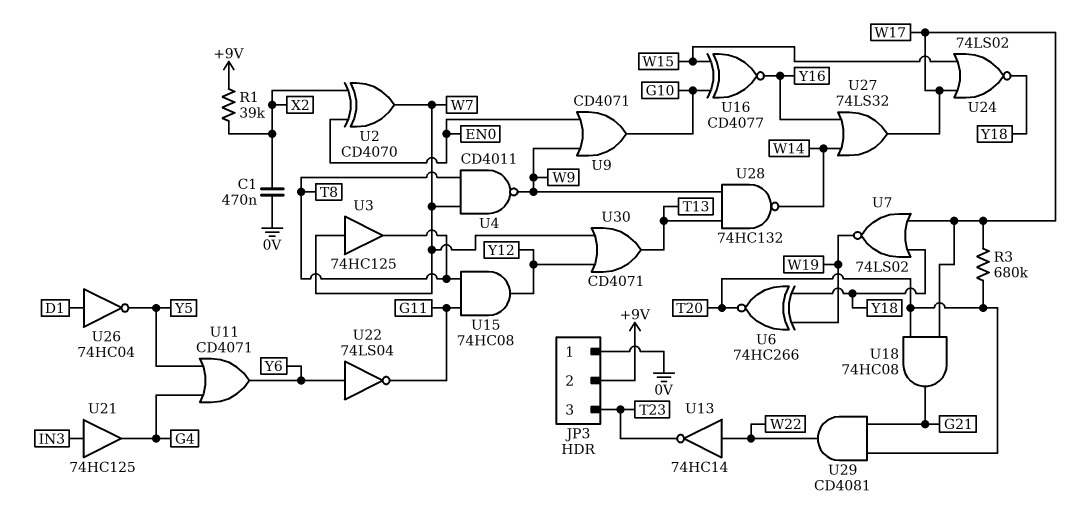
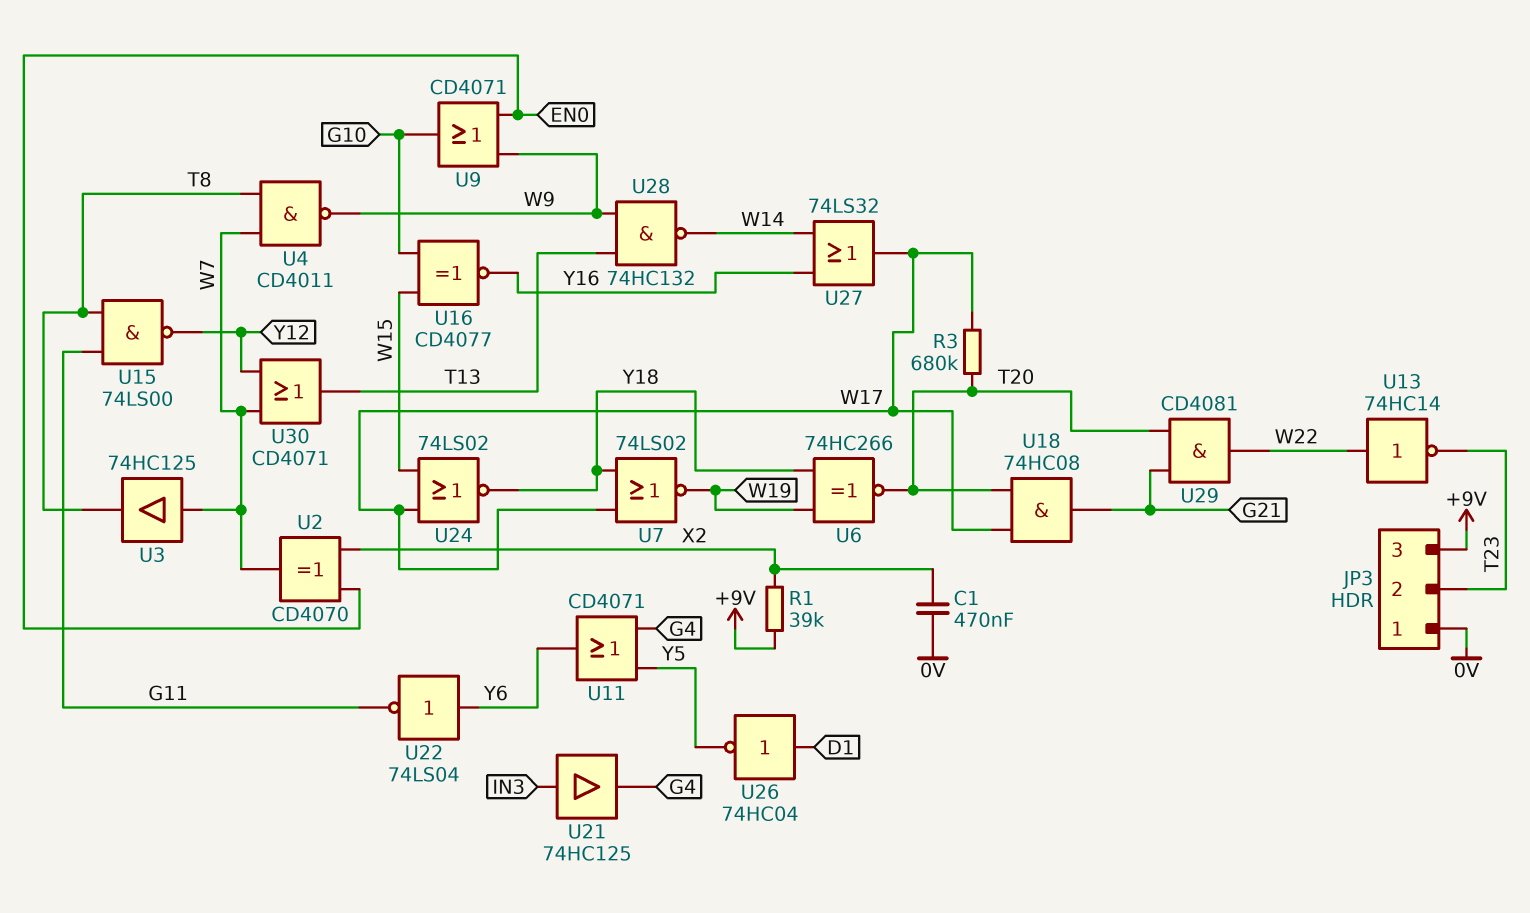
JP3 pin 2: +9V -> T23
JP3 pin 3: T23 -> +9V
U15: AND 74HC08 (in G11, in T8, out Y12) -> NAND 74LS00 (in G11, in T8, out Y12)

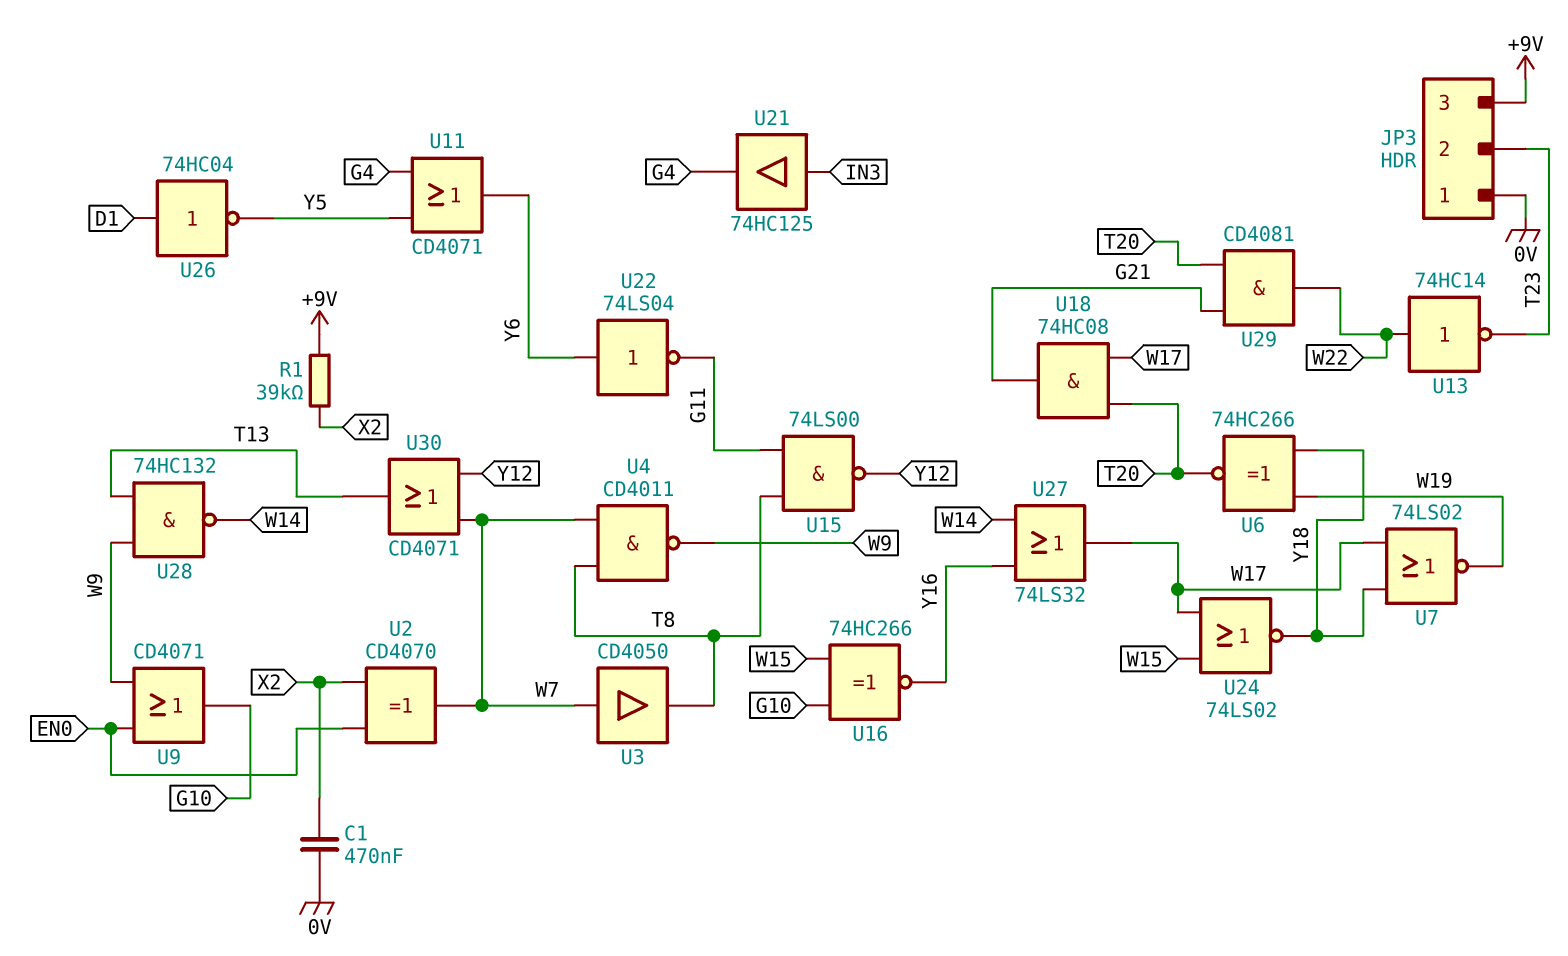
R3: 680k (T20, W17) -> none
U3: buffer 74HC125 (in W7, out T8) -> buffer CD4050 (in W7, out T8)
U16: XNOR CD4077 (in G10, in W15, out Y16) -> XNOR 74HC266 (in G10, in W15, out Y16)

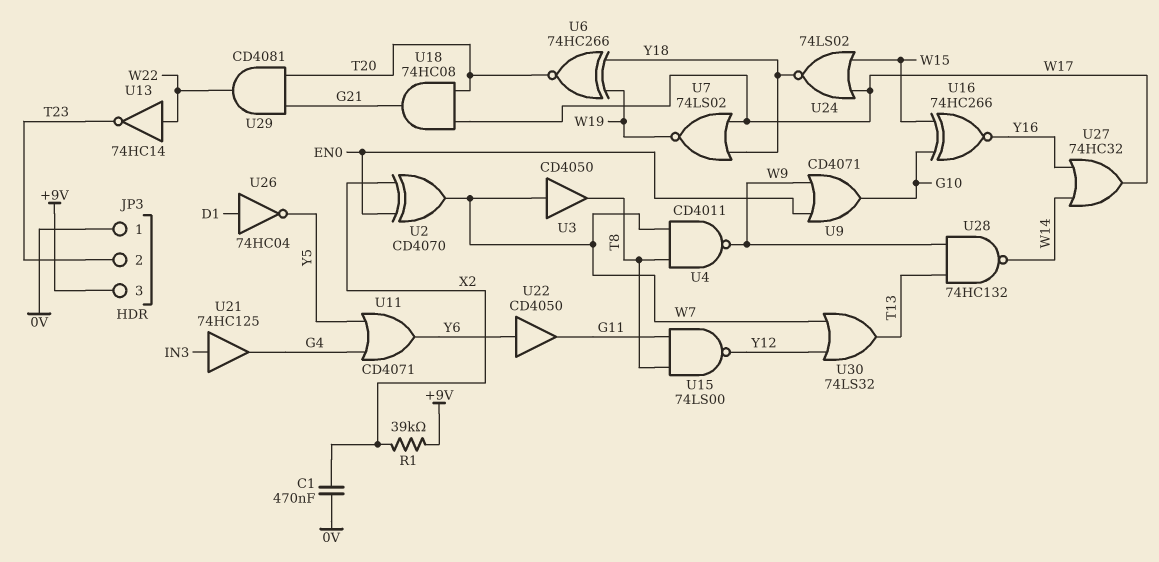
U22: NOT 74LS04 (in Y6, out G11) -> buffer CD4050 (in Y6, out G11)
U27: OR 74LS32 (in W14, in Y16, out W17) -> OR 74HC32 (in W14, in Y16, out W17)
U30: OR CD4071 (in W7, in Y12, out T13) -> OR 74LS32 (in W7, in Y12, out T13)

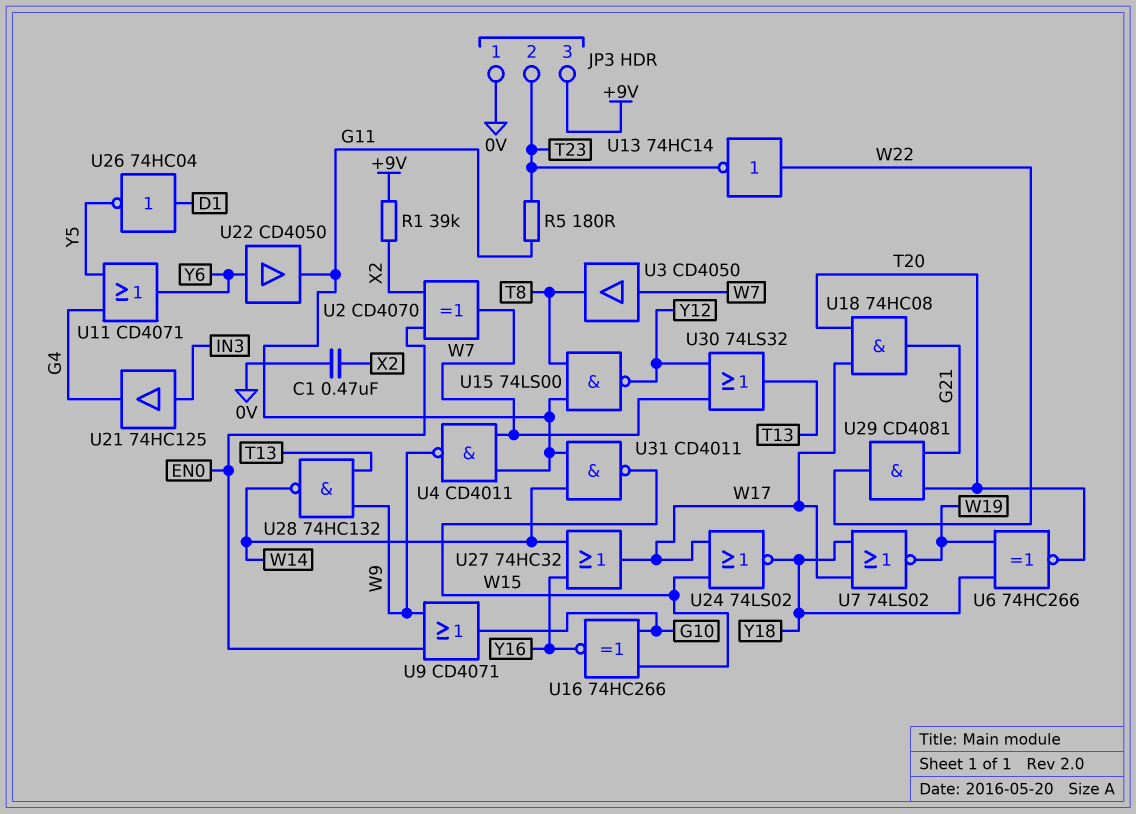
R5: none -> 180 (G11, T23)
U4: NAND CD4011 (in T8, in W7, out W9) -> NAND CD4011 (in G11, in W7, out W9)
U31: none -> NAND CD4011 (in G11, in W14, out W15)

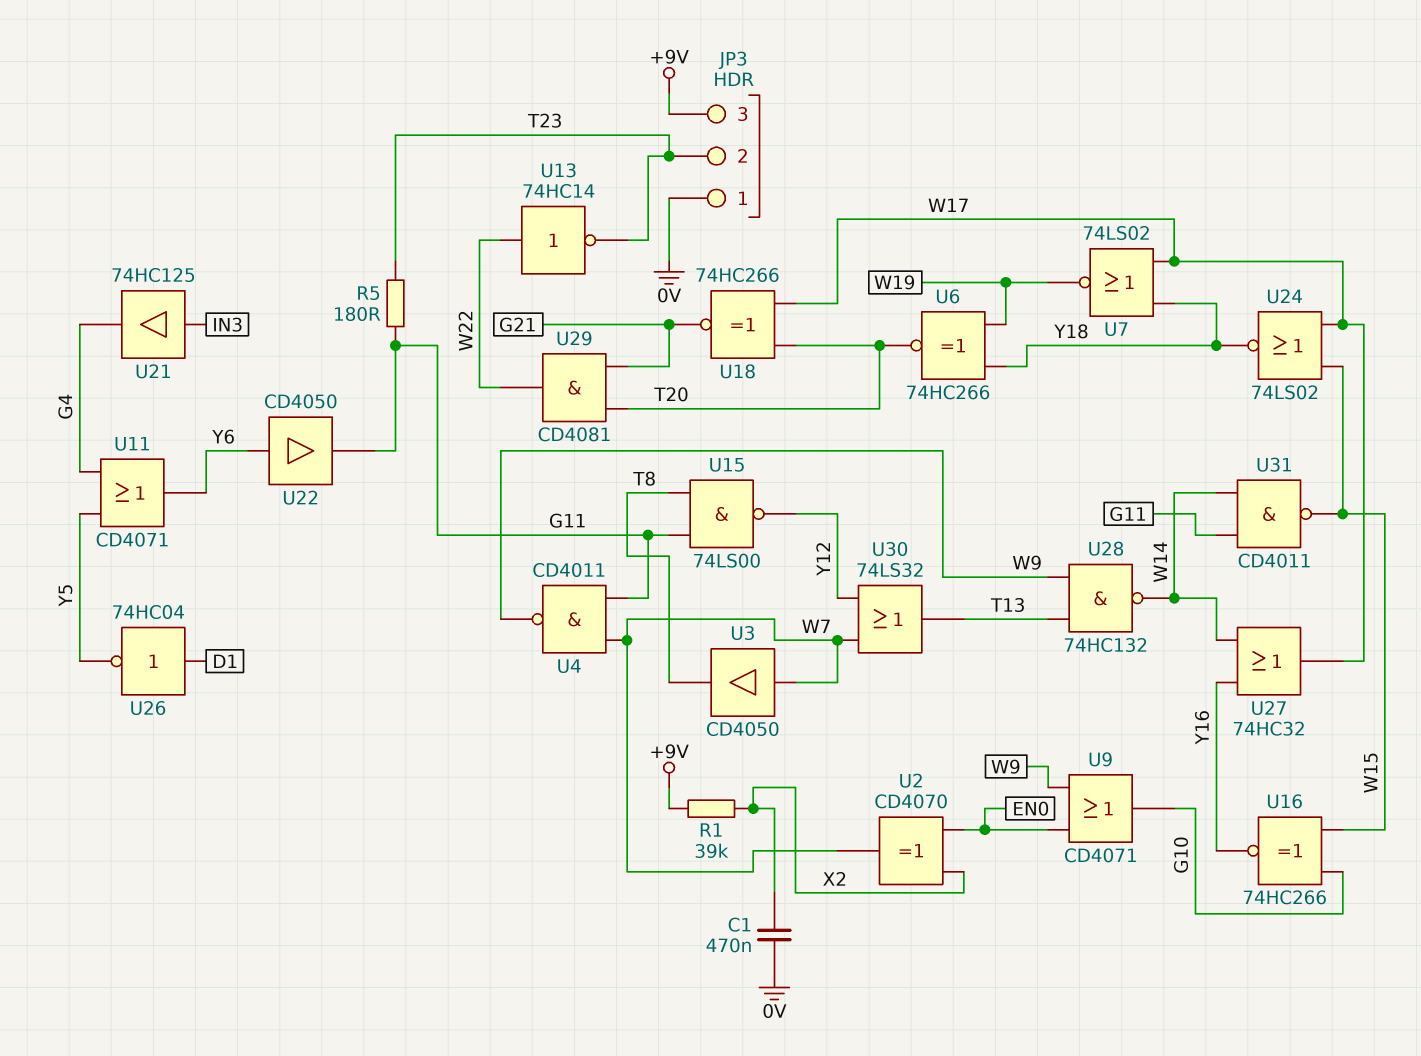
U18: AND 74HC08 (in T20, in W17, out G21) -> XNOR 74HC266 (in T20, in W17, out G21)

